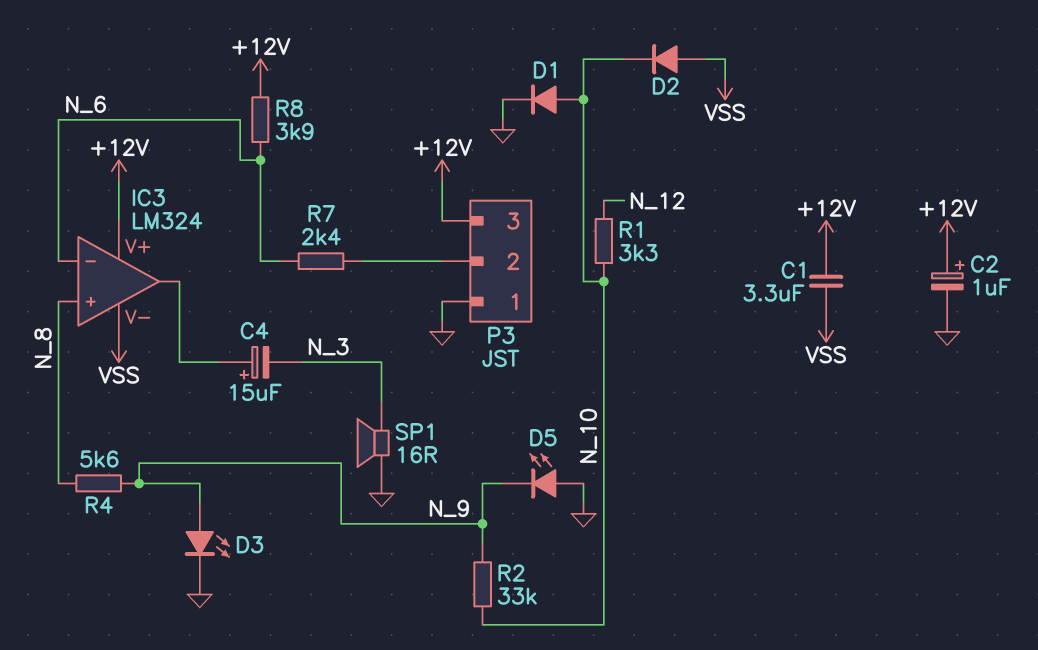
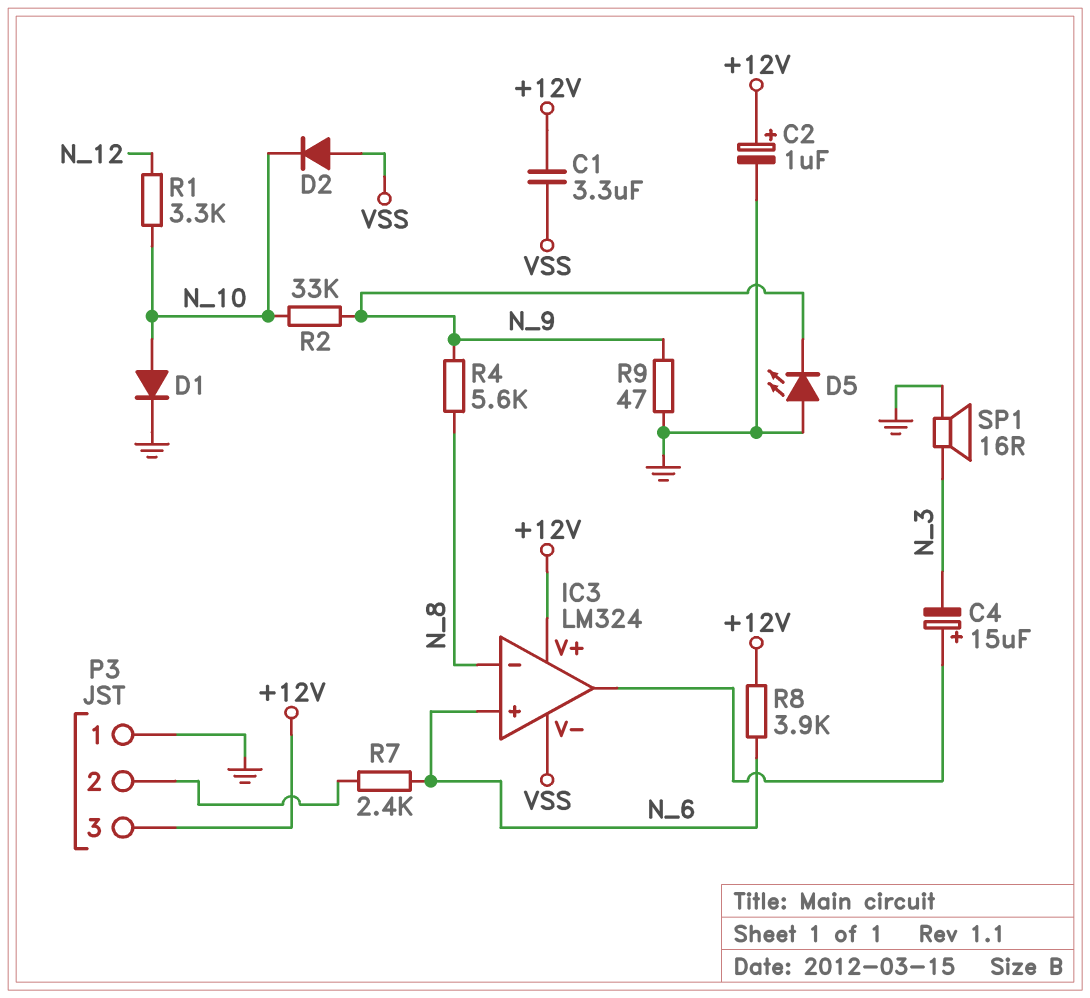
D3: LED (A N_9, K GND) -> none
IC3 pin in+: N_8 -> N_6
IC3 pin in-: N_6 -> N_8
R9: none -> 47 (GND, N_9)

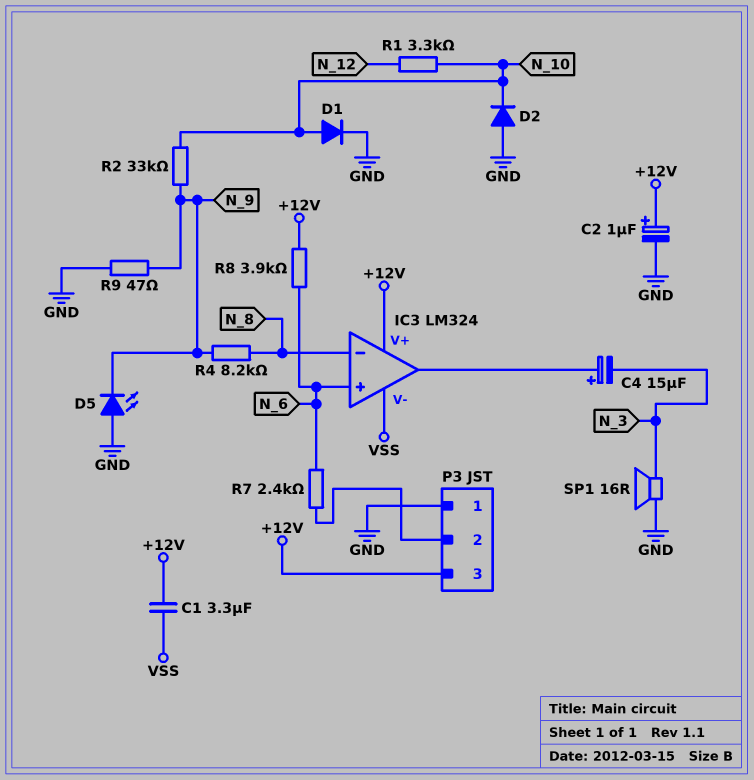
D2: diode (A VSS, K N_10) -> diode (A GND, K N_10)
R4: 5.6k (N_8, N_9) -> 8.2k (N_8, N_9)

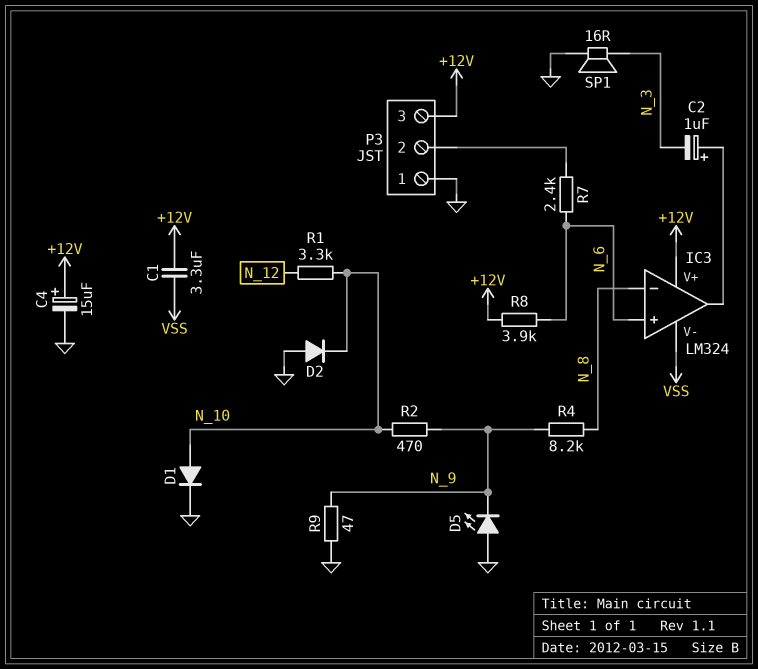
C2: 1uF (plus +12V, minus GND) -> 1uF (plus IC3/out, minus N_3)
C4: 15uF (plus IC3/out, minus N_3) -> 15uF (plus +12V, minus GND)
R2: 33k (N_9, N_10) -> 470 (N_9, N_10)

